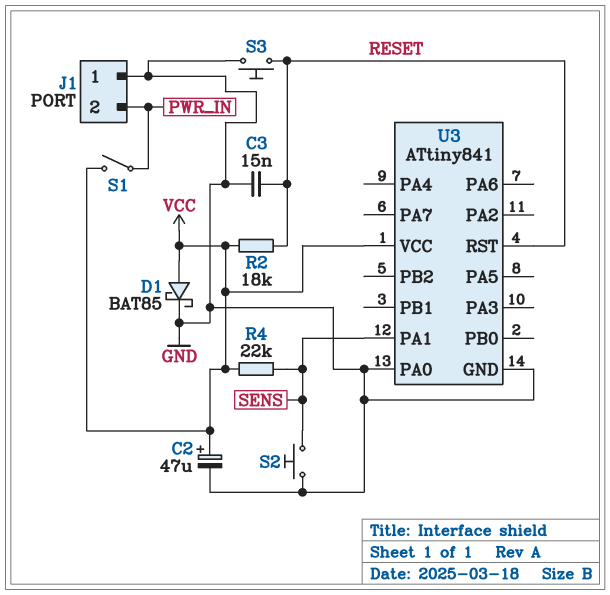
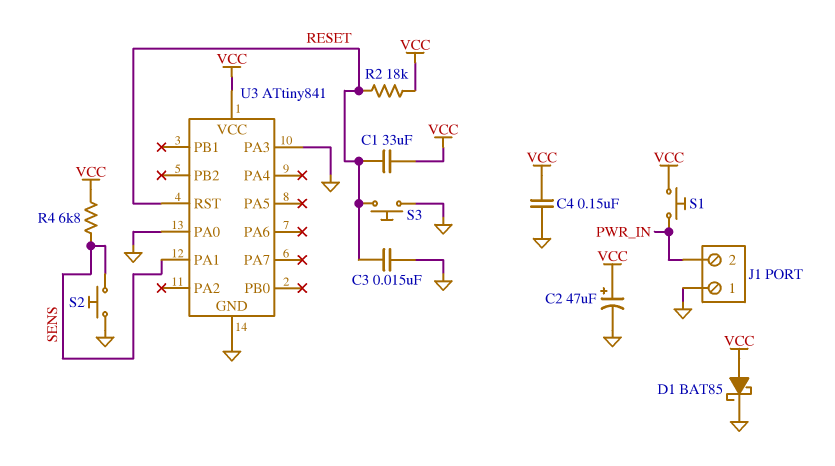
C1: none -> 33uF (RESET, VCC)
C4: none -> 150nF (GND, VCC)
R4: 22k (SENS, VCC) -> 6.8k (SENS, VCC)
S1: switch (PWR_IN, VCC) -> button (PWR_IN, VCC)
U3 pin PA3: none -> GND

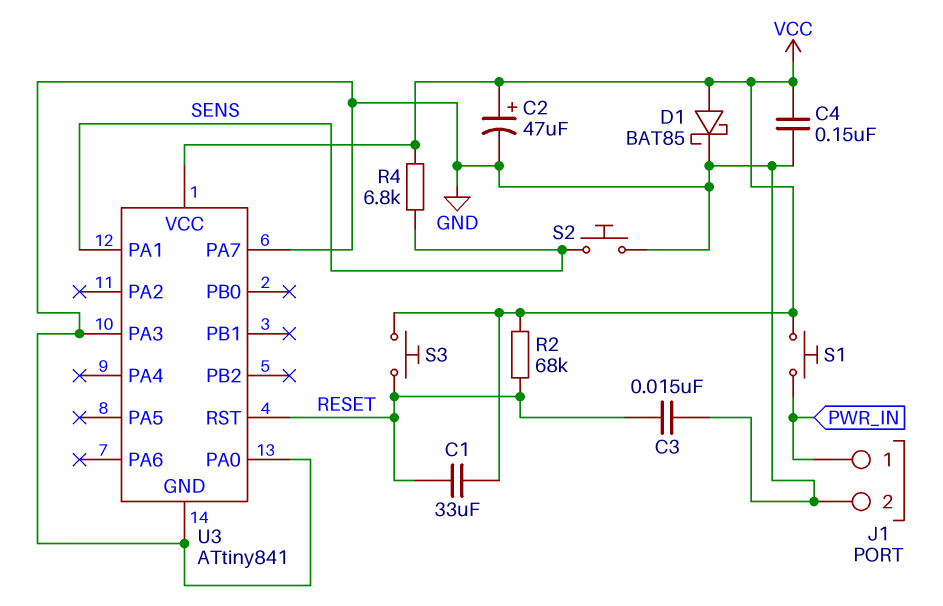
J1 pin 1: GND -> PWR_IN
J1 pin 2: PWR_IN -> GND
R2: 18k (RESET, VCC) -> 68k (RESET, VCC)
S3: button (GND, RESET) -> button (RESET, VCC)
U3 pin PA7: none -> GND

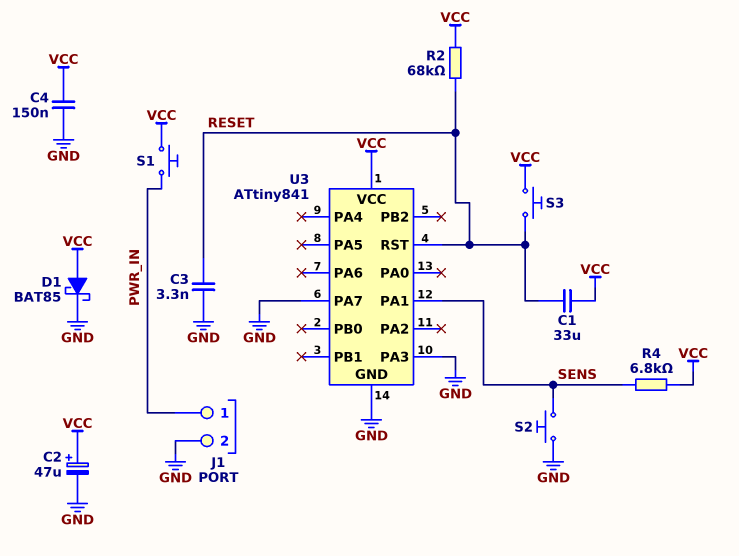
C3: 15nF (GND, RESET) -> 3.3nF (GND, RESET)
U3 pin PA0: GND -> none

